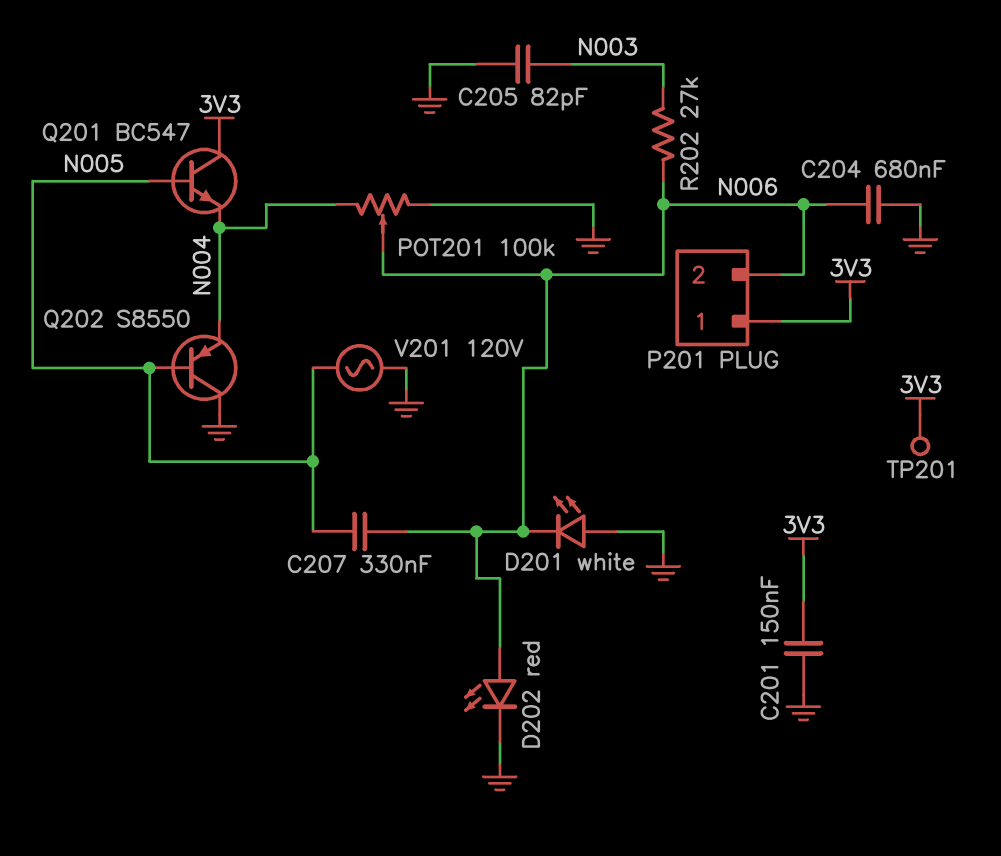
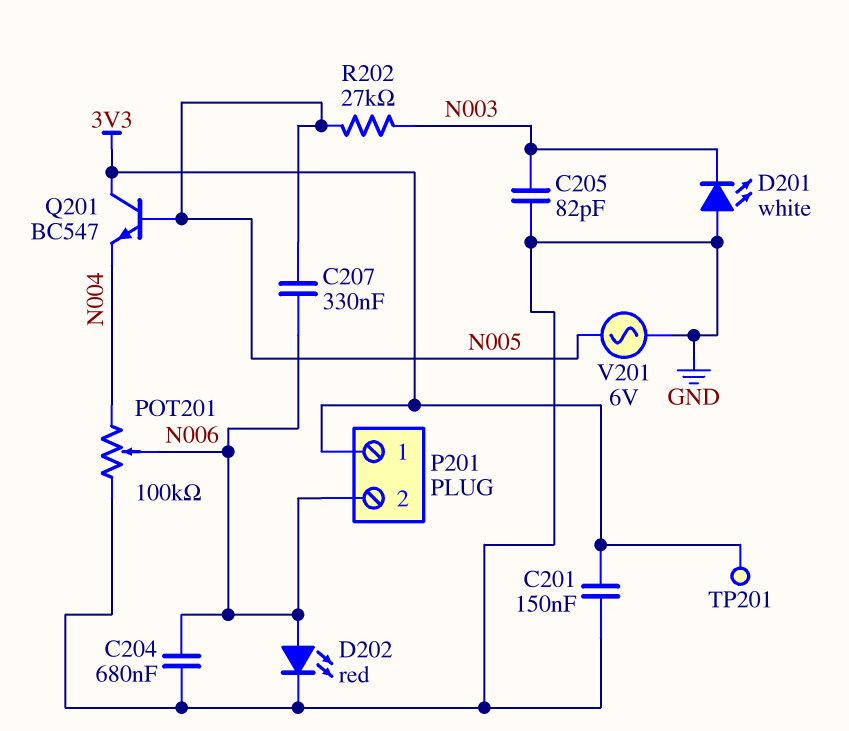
D201: LED white (A GND, K N006) -> LED white (A GND, K N003)
Q202: PNP S8550 (B N005, C GND, E N004) -> none
R202: 27k (N003, N006) -> 27k (N003, N005)
V201: AC 120V (GND, N005) -> AC 6V (GND, N005)

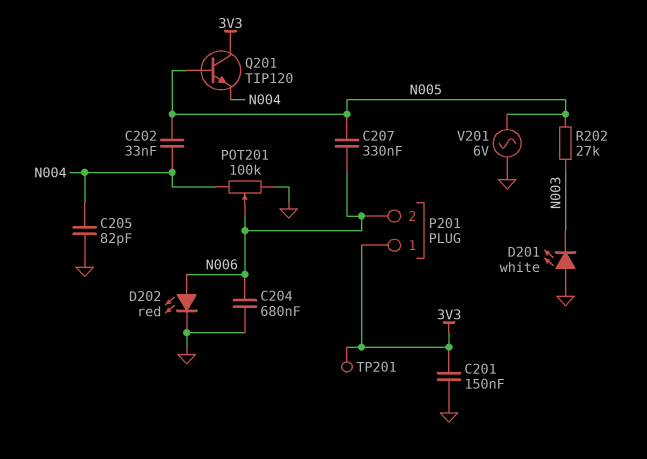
C202: none -> 33nF (N004, N005)
C205: 82pF (GND, N003) -> 82pF (GND, N004)
Q201: NPN BC547 (B N005, C 3V3, E N004) -> NPN TIP120 (B N005, C 3V3, E N004)

